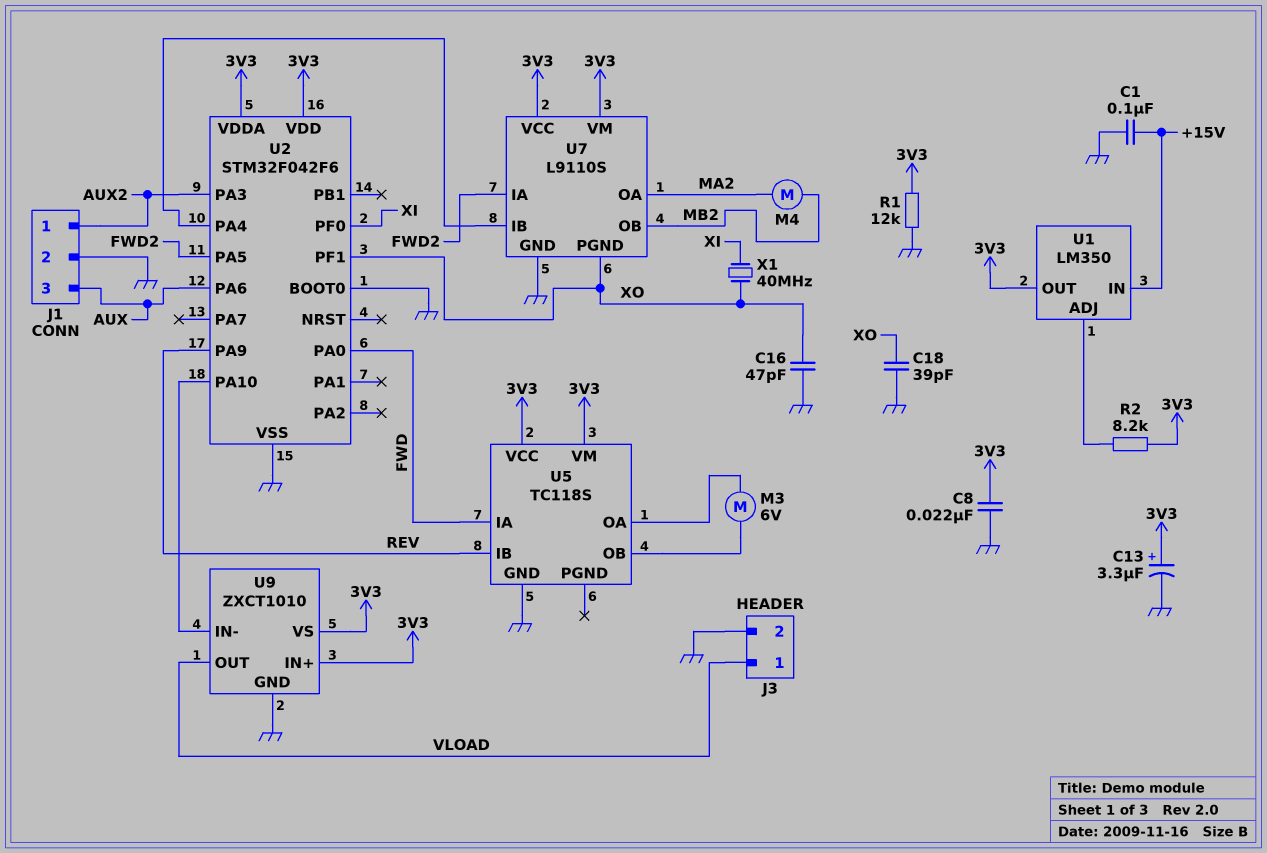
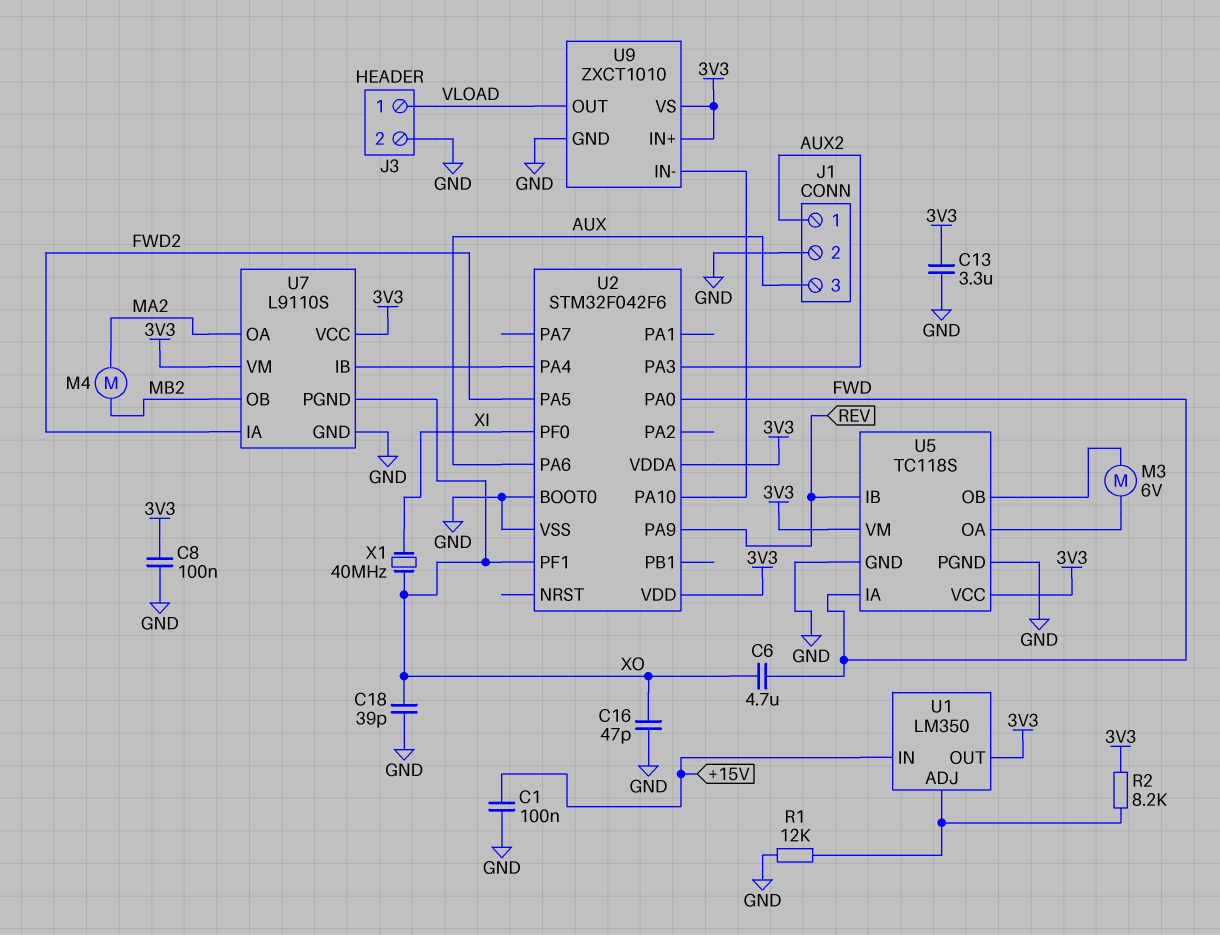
C6: none -> 4.7uF (FWD, XO)
C8: 22nF (3V3, GND) -> 100nF (3V3, GND)
C13: 3.3uF (plus 3V3, minus GND) -> 3.3uF (3V3, GND)
R1: 12k (3V3, GND) -> 12k (GND, U1/ADJ)
U5 pin PGND: none -> GND

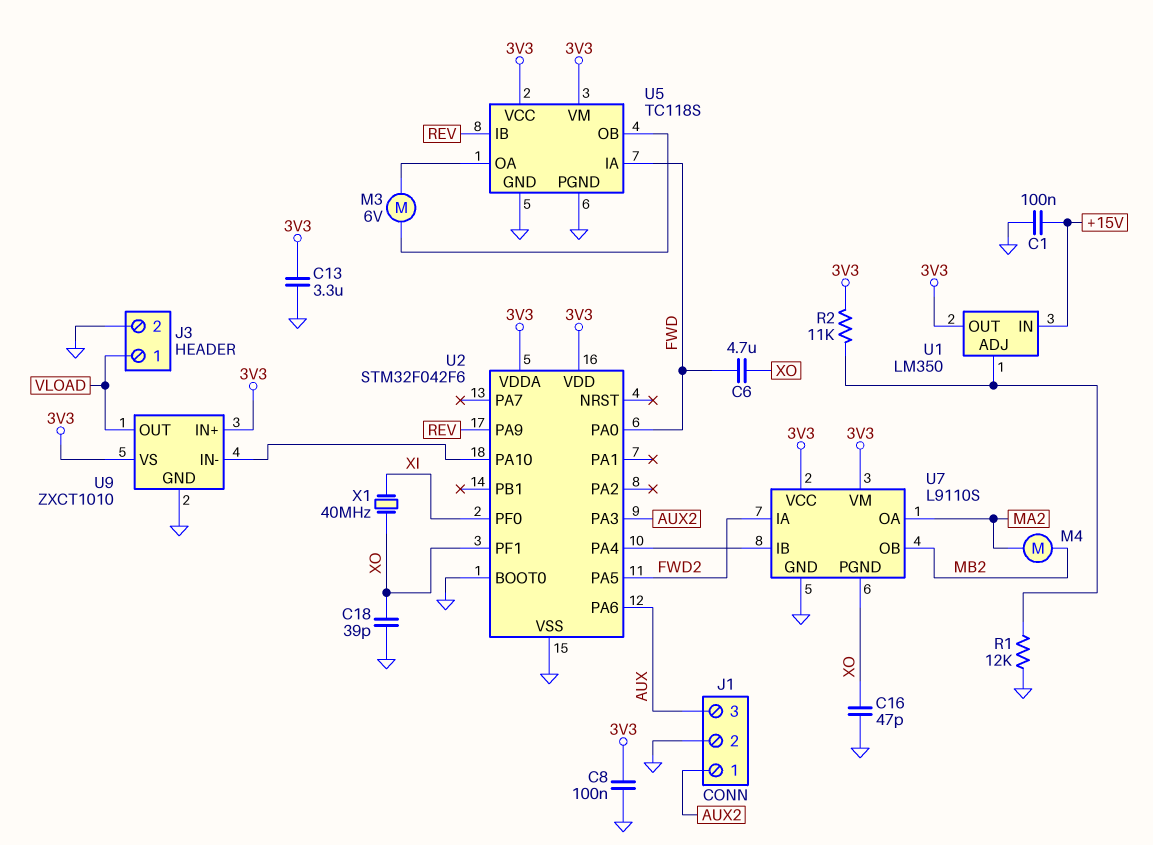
R2: 8.2k (3V3, U1/ADJ) -> 11k (3V3, U1/ADJ)

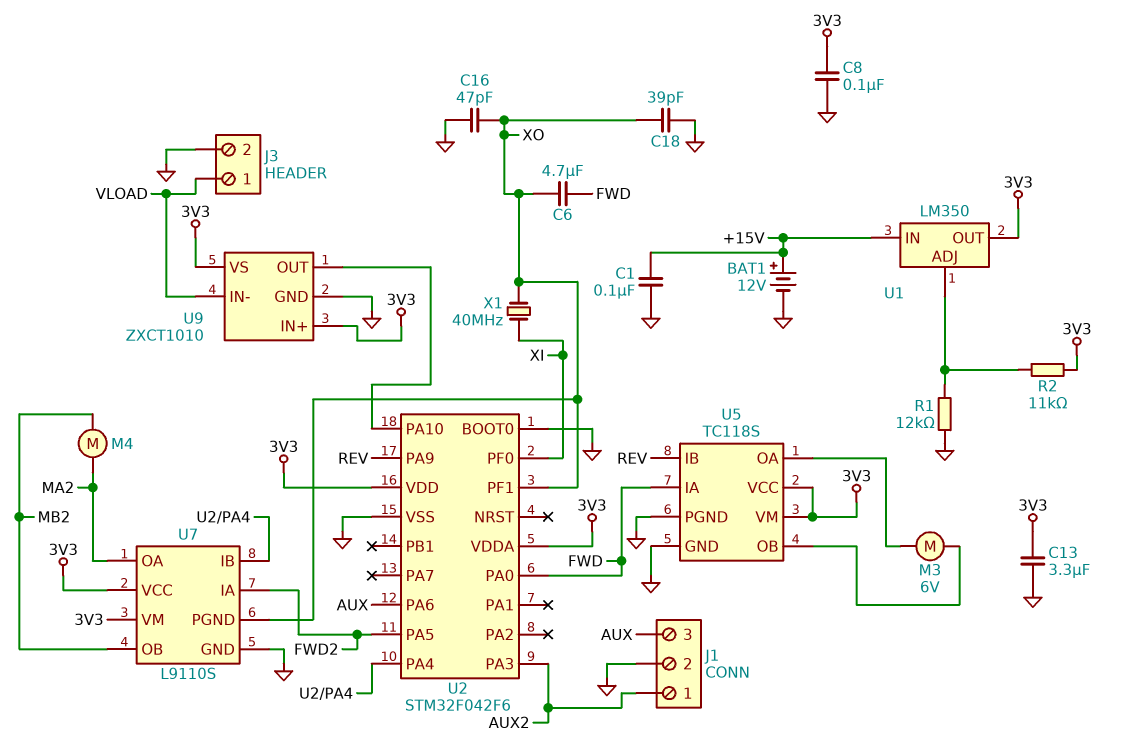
BAT1: none -> 12V (plus +15V, minus GND)
U9 pin IN-: U2/PA10 -> VLOAD
U9 pin OUT: VLOAD -> U2/PA10

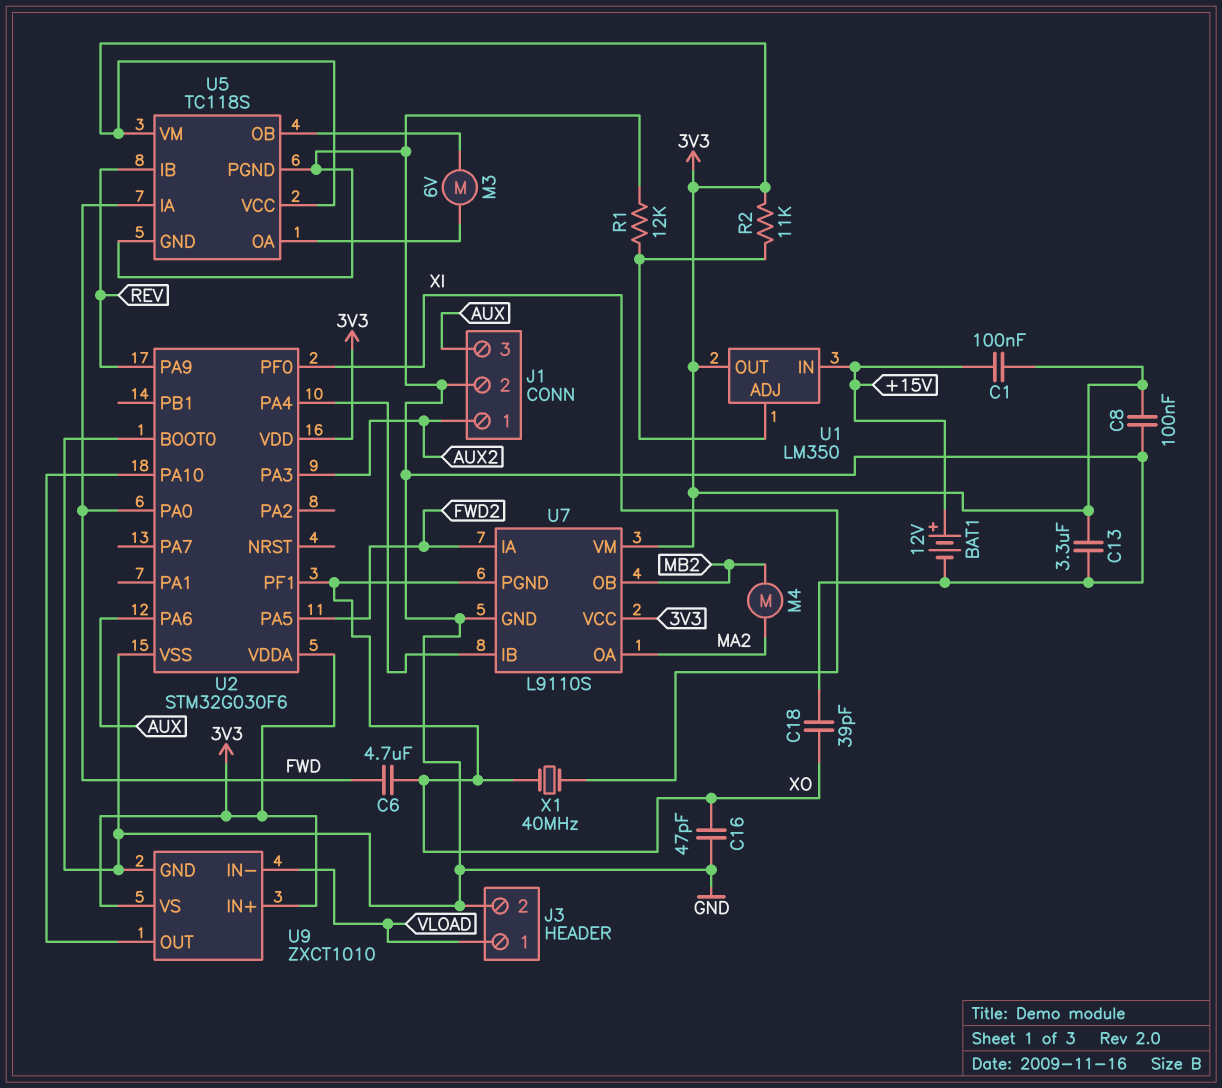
C1: 100nF (+15V, GND) -> 100nF (+15V, 3V3)
U2: STM32F042F6 -> STM32G030F6

